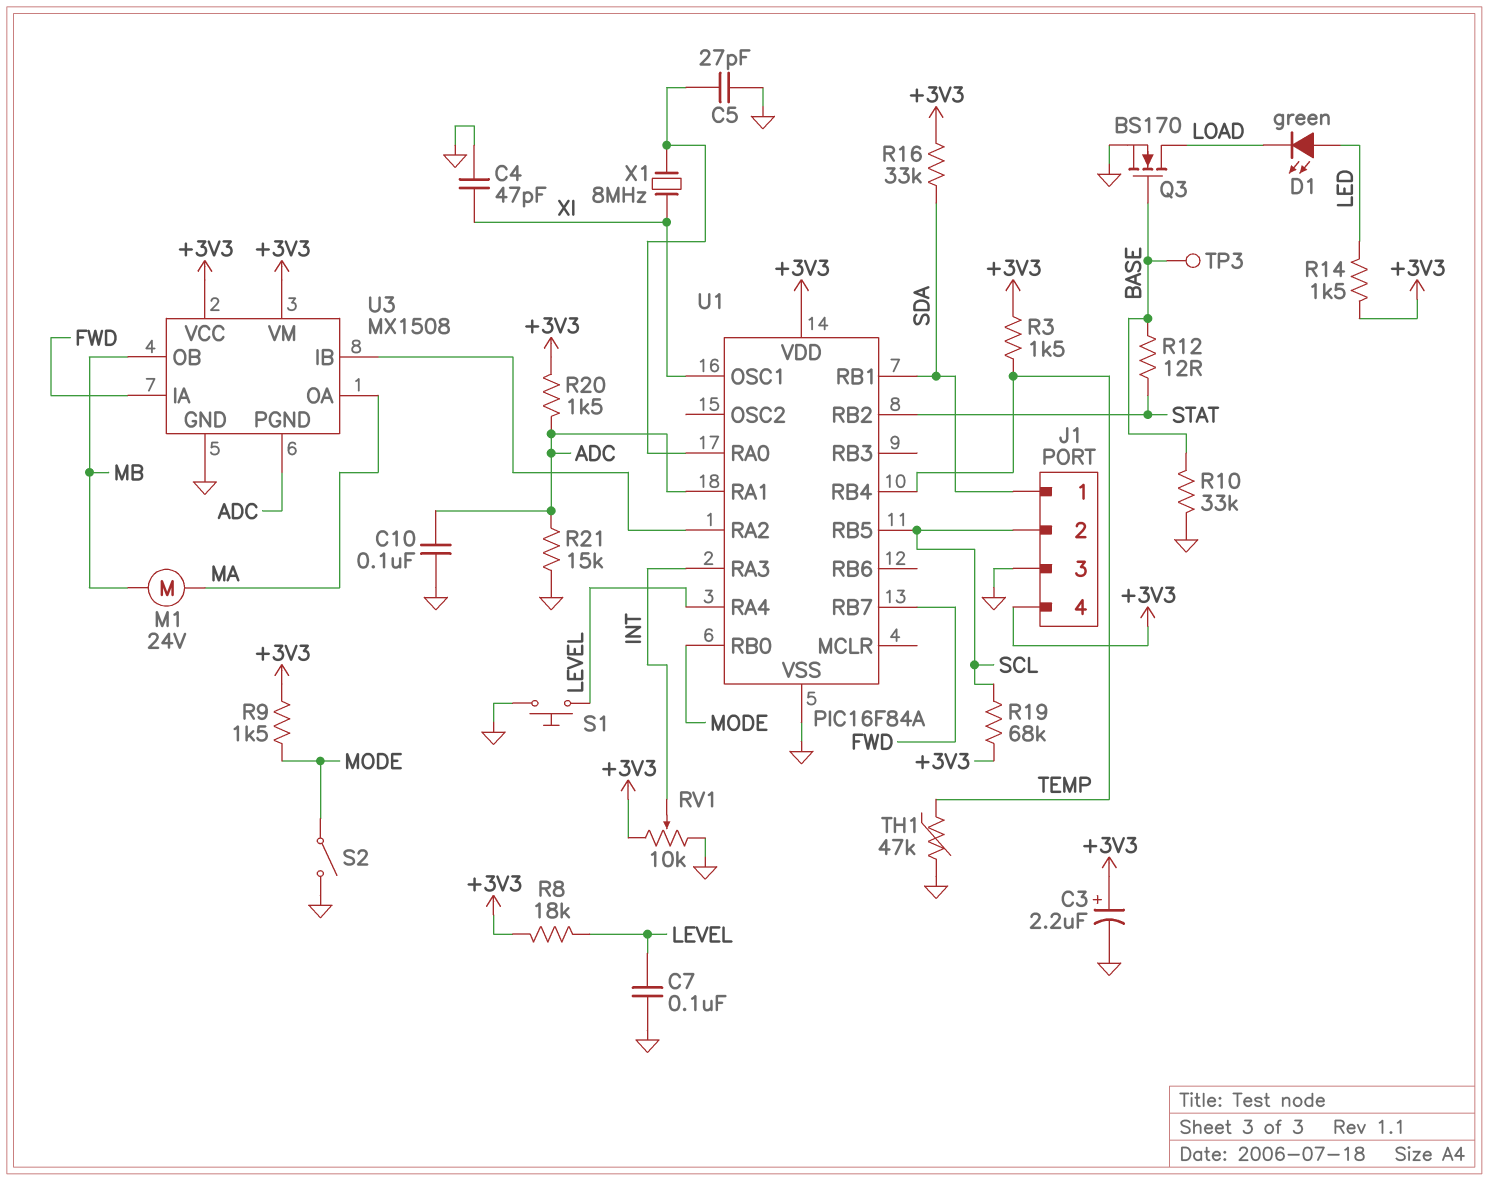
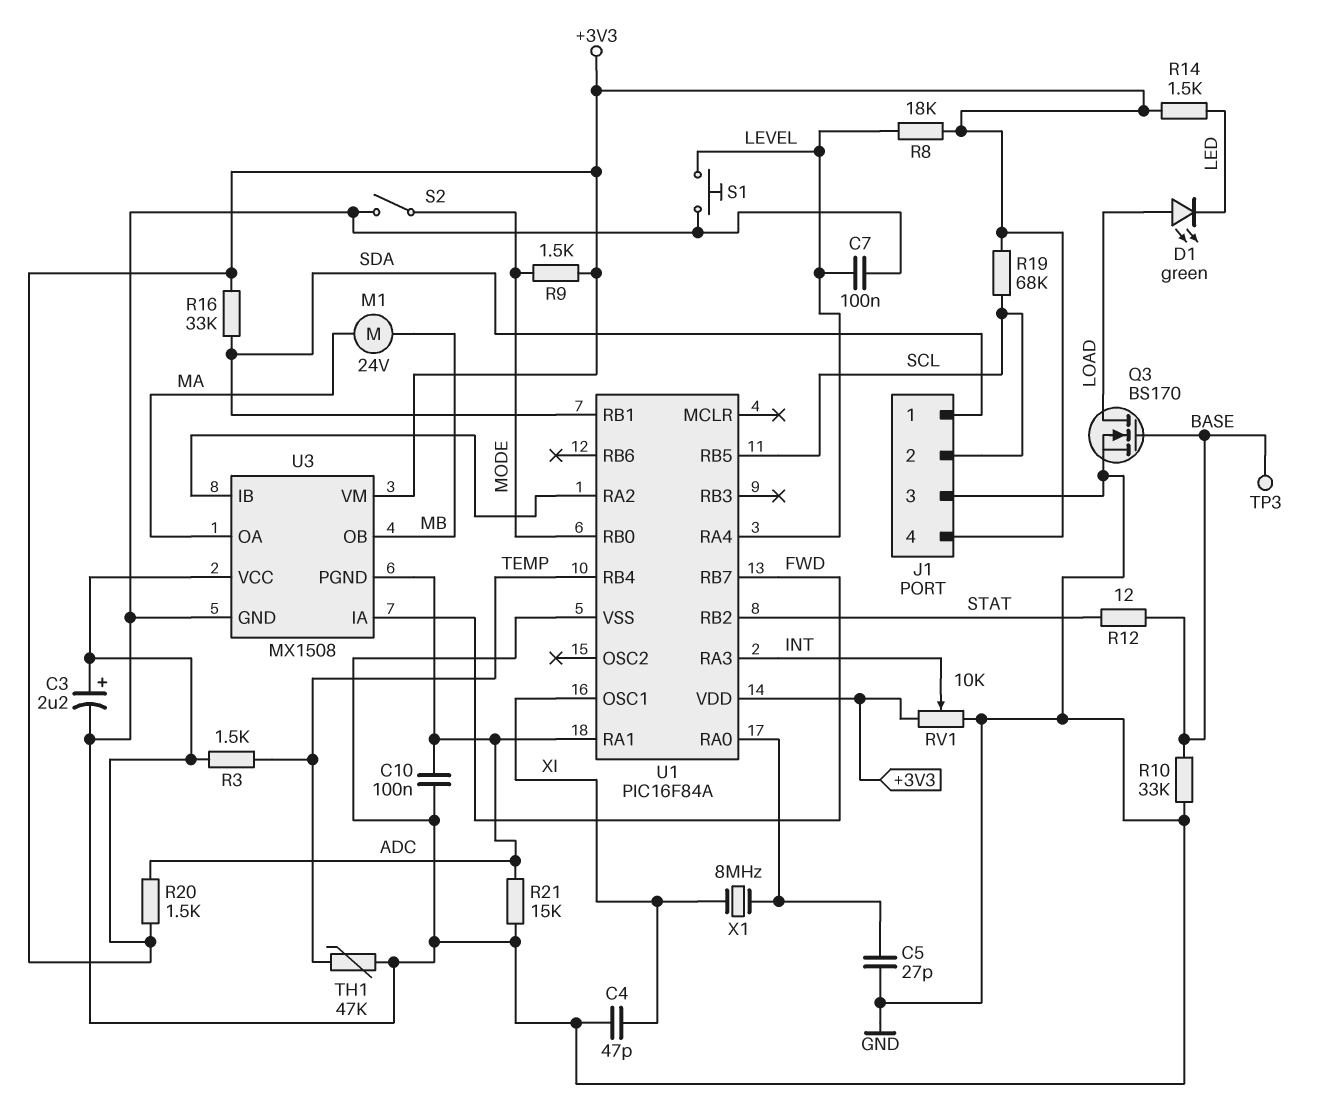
D1: LED green (A LED, K LOAD) -> LED green (A LOAD, K LED)

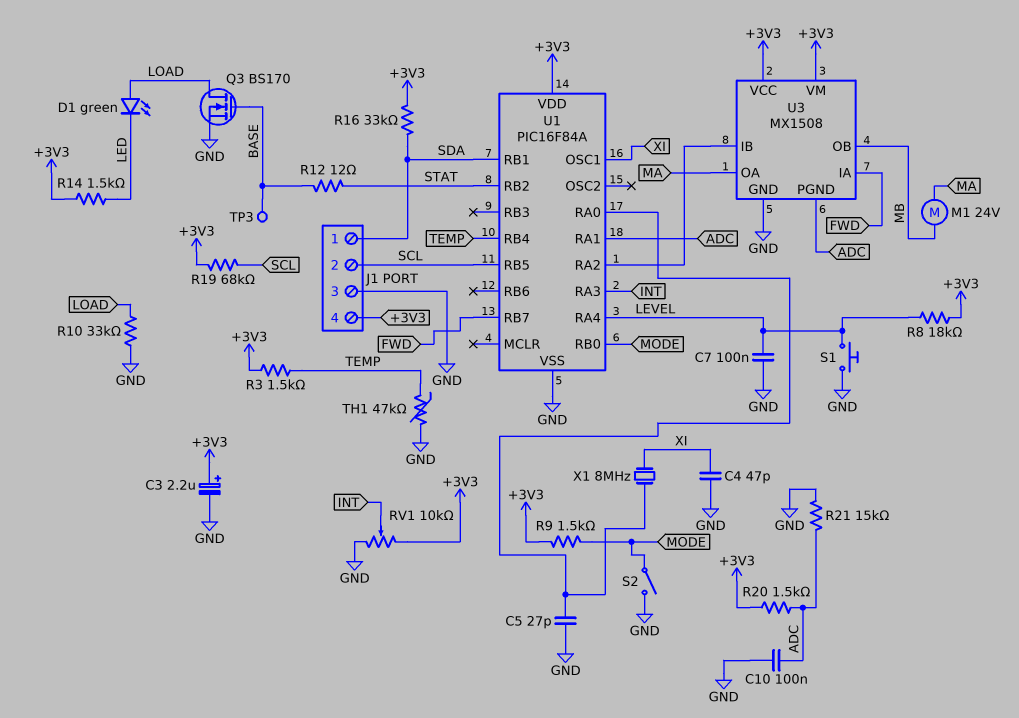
R10: 33k (BASE, GND) -> 33k (GND, LOAD)

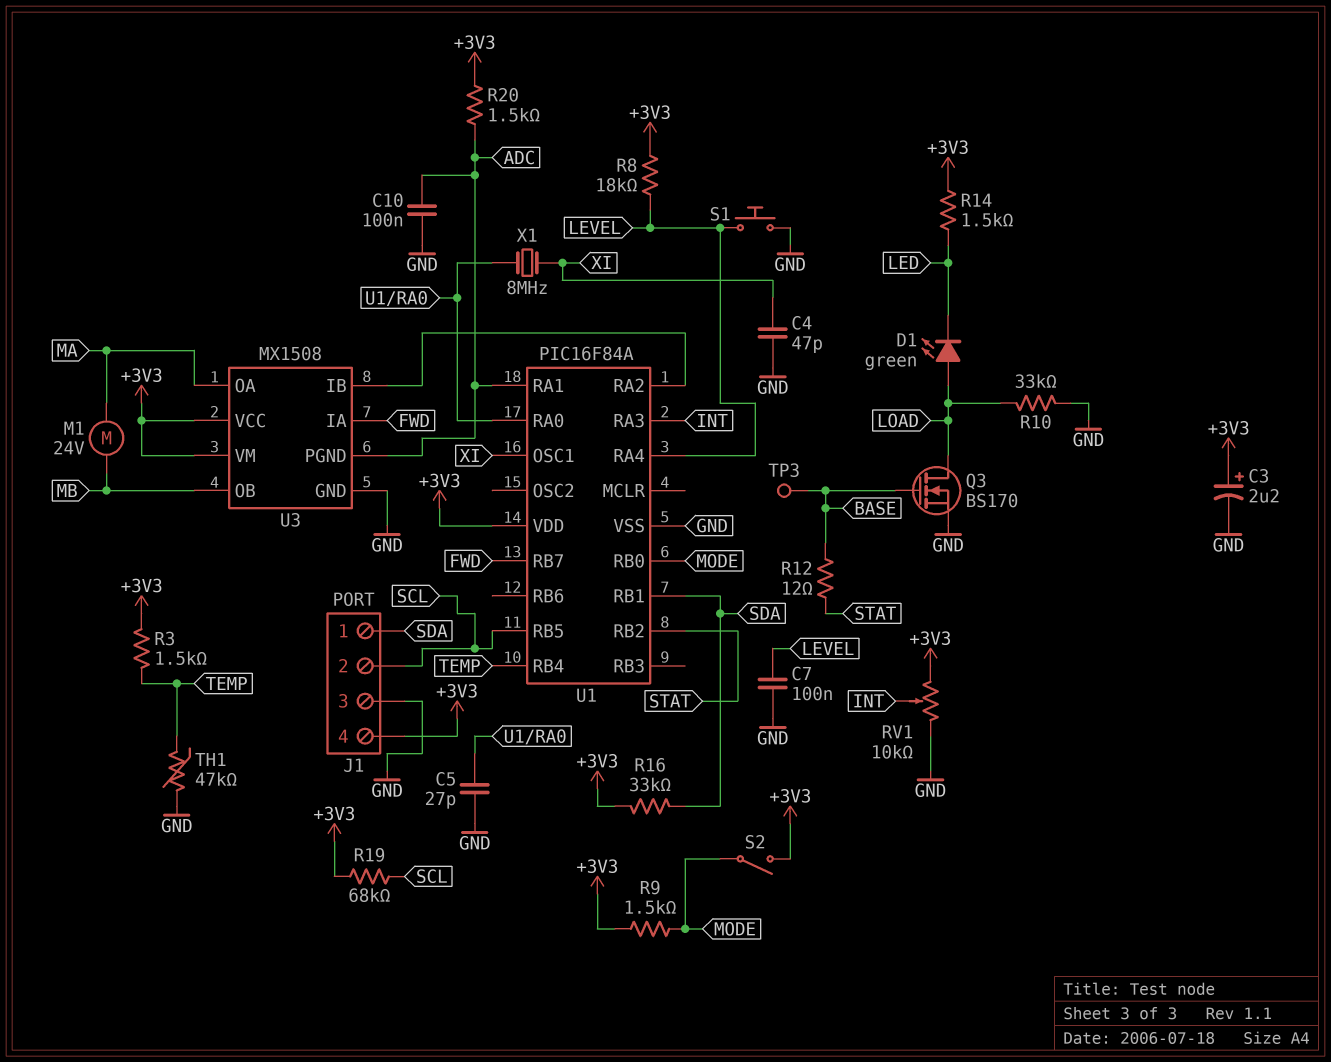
R21: 15k (ADC, GND) -> none
S2: switch (GND, MODE) -> switch (+3V3, MODE)

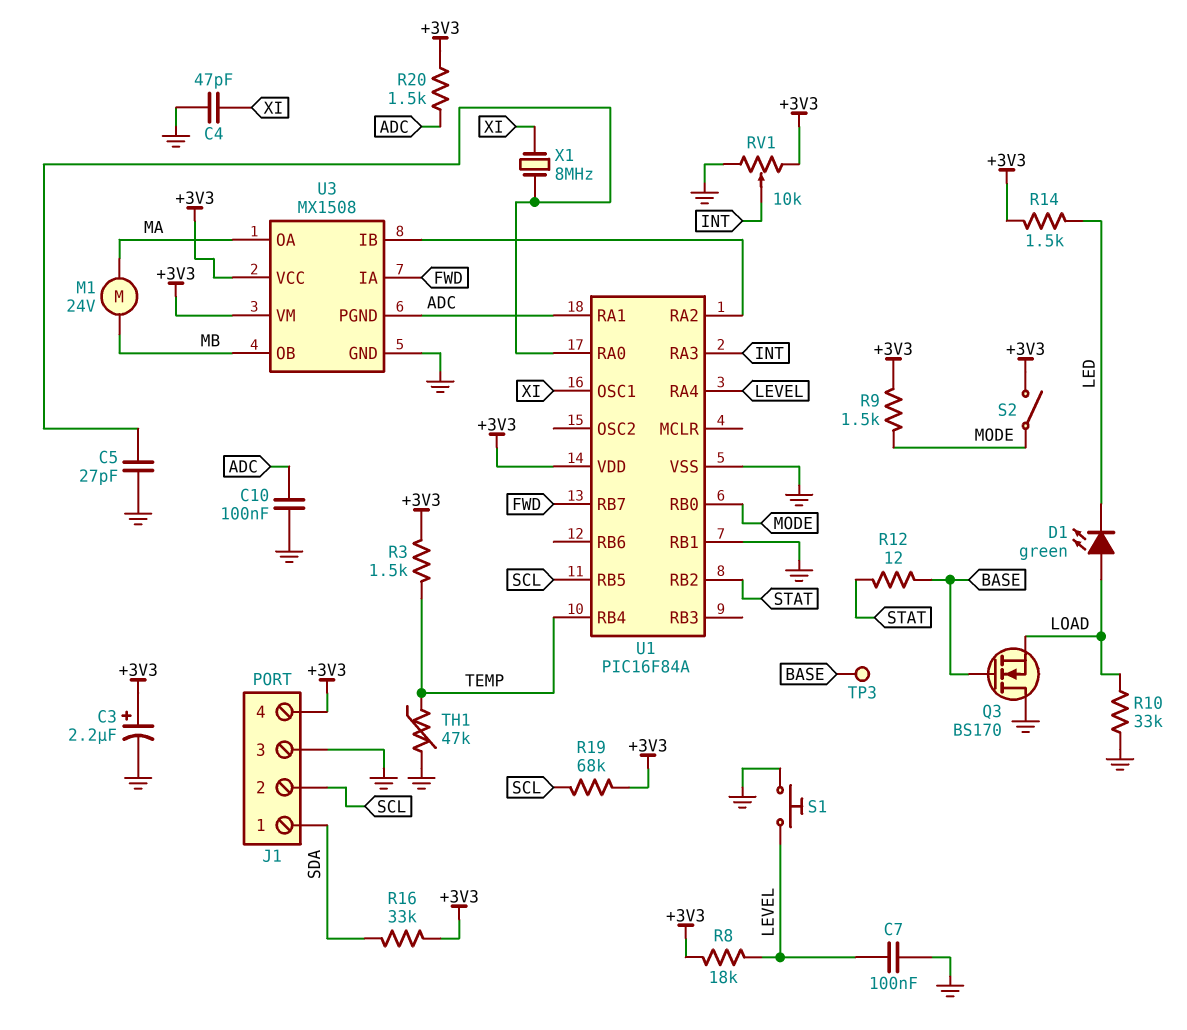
Q3: NMOS BS170 (G BASE, D LOAD, S GND) -> NMOS BS170 (G BASE, D GND, S LOAD)
U1 pin RB1: SDA -> GND

